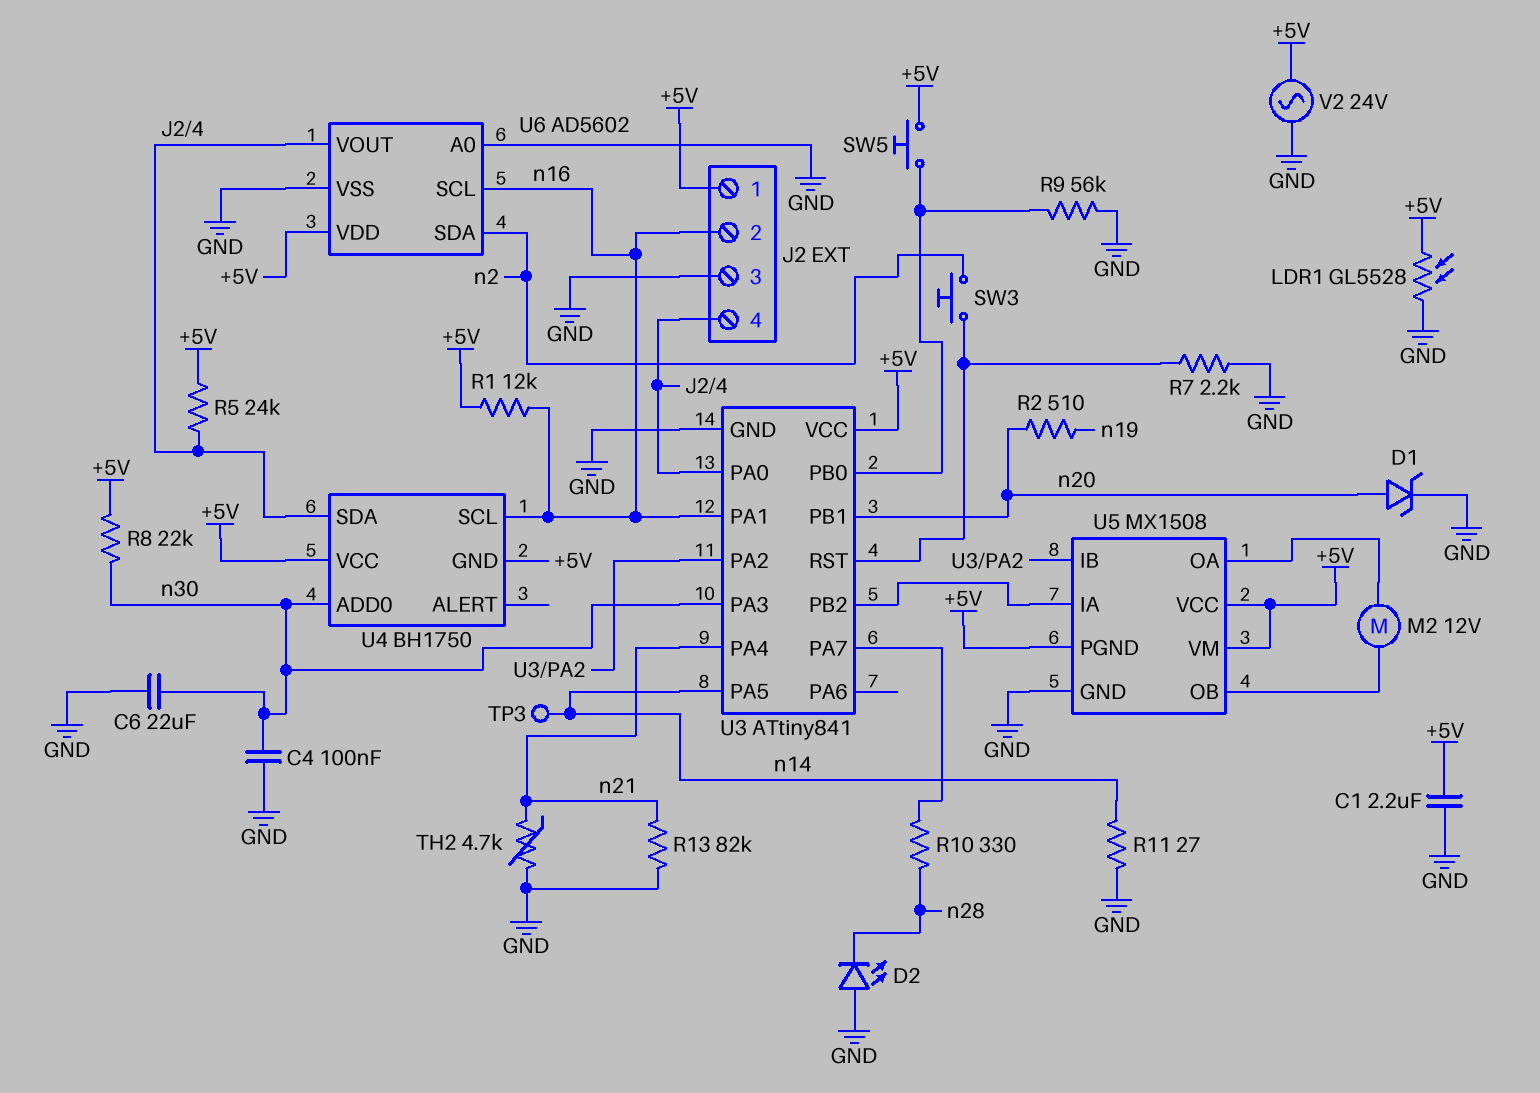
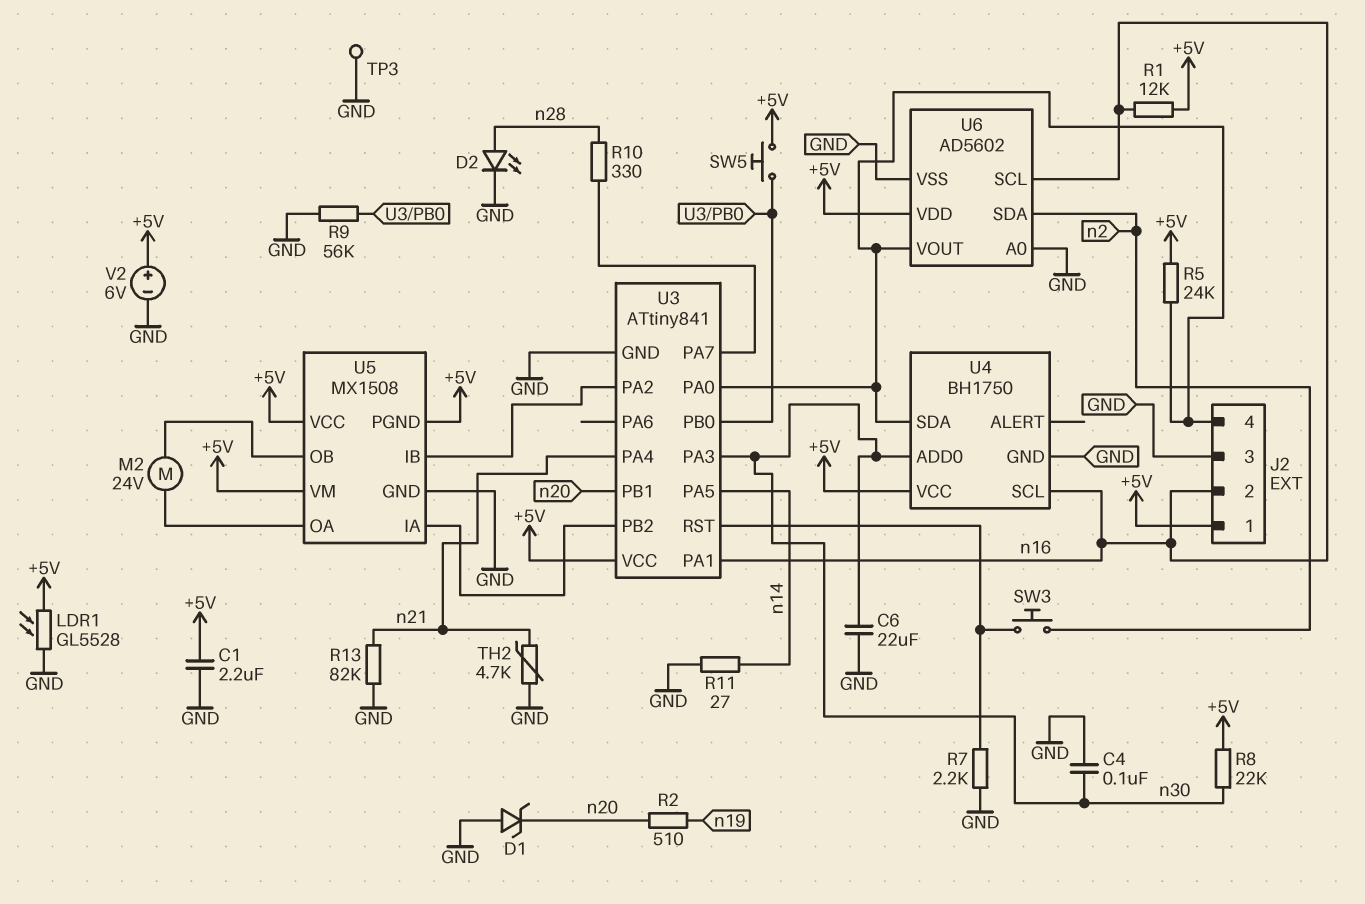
D1: zener (A n20, K GND) -> zener (A GND, K n20)
D2: LED (A GND, K n28) -> LED (A n28, K GND)
M2: motor 12V (U5/OA, U5/OB) -> motor 24V (U5/OA, U5/OB)
TP3: test point (n14) -> test point (GND)
U4 pin GND: +5V -> GND
V2: AC 24V (+5V, GND) -> 6V (plus +5V, minus GND)

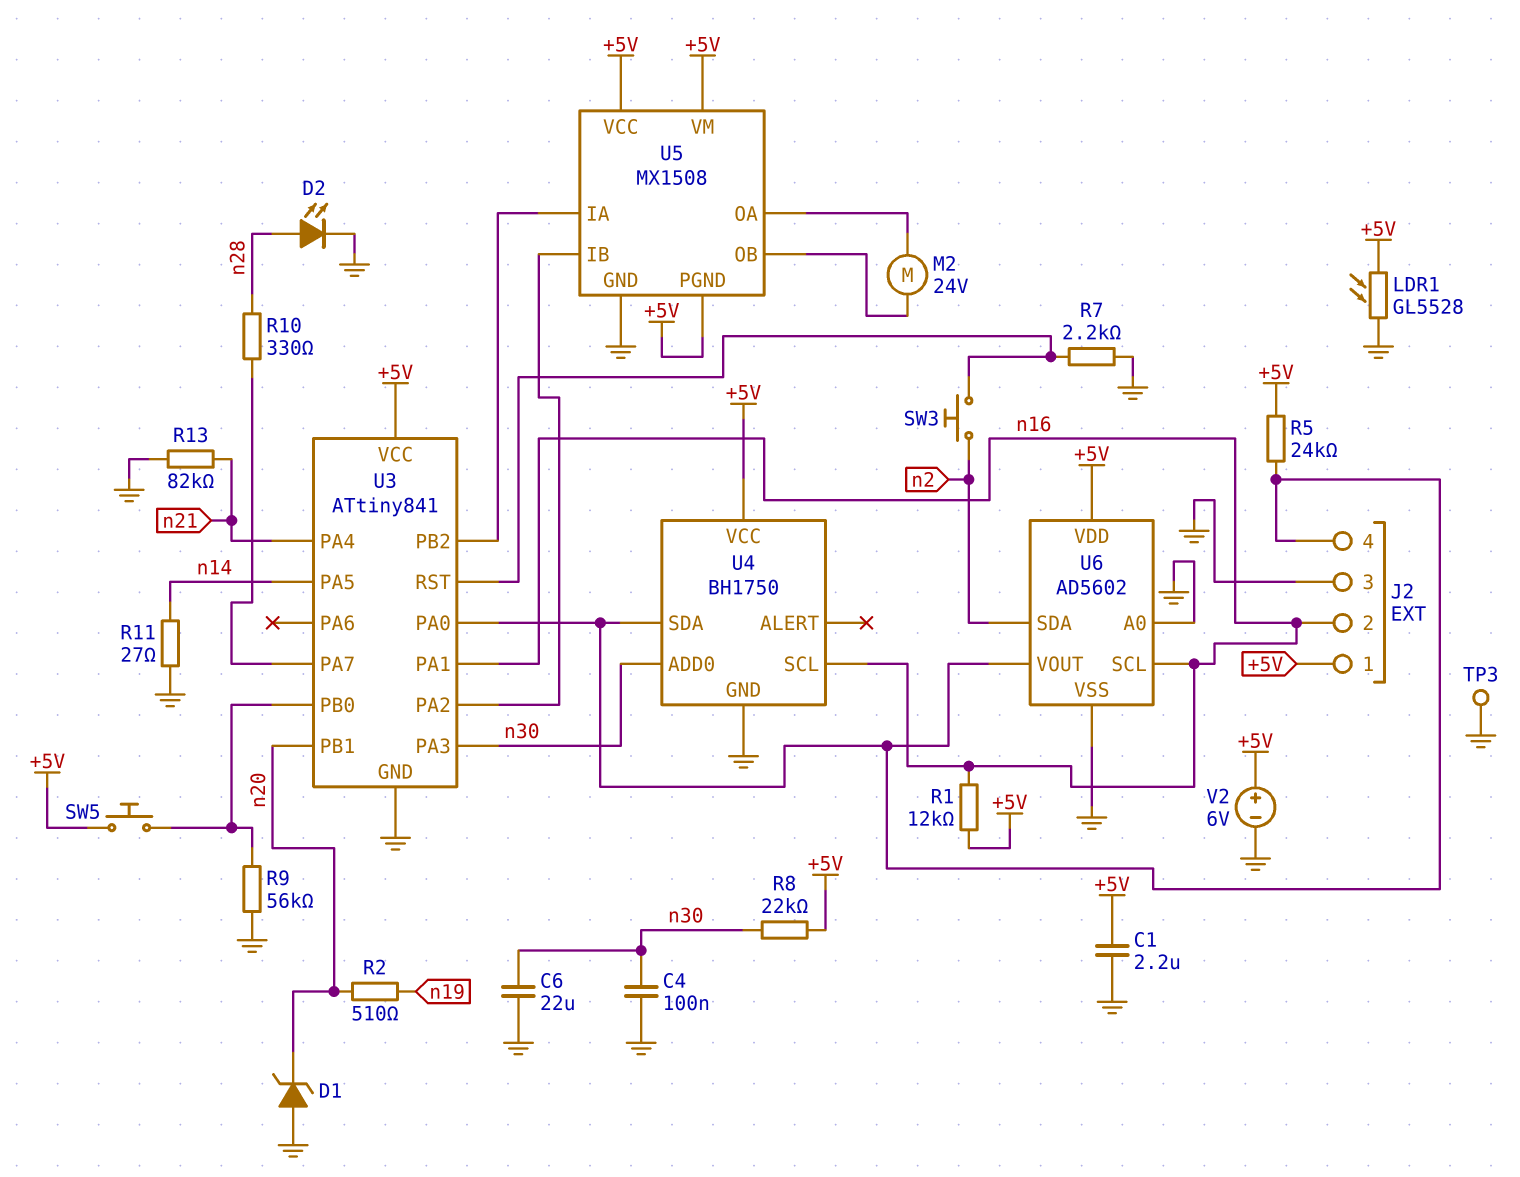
TH2: 4.7k (GND, n21) -> none

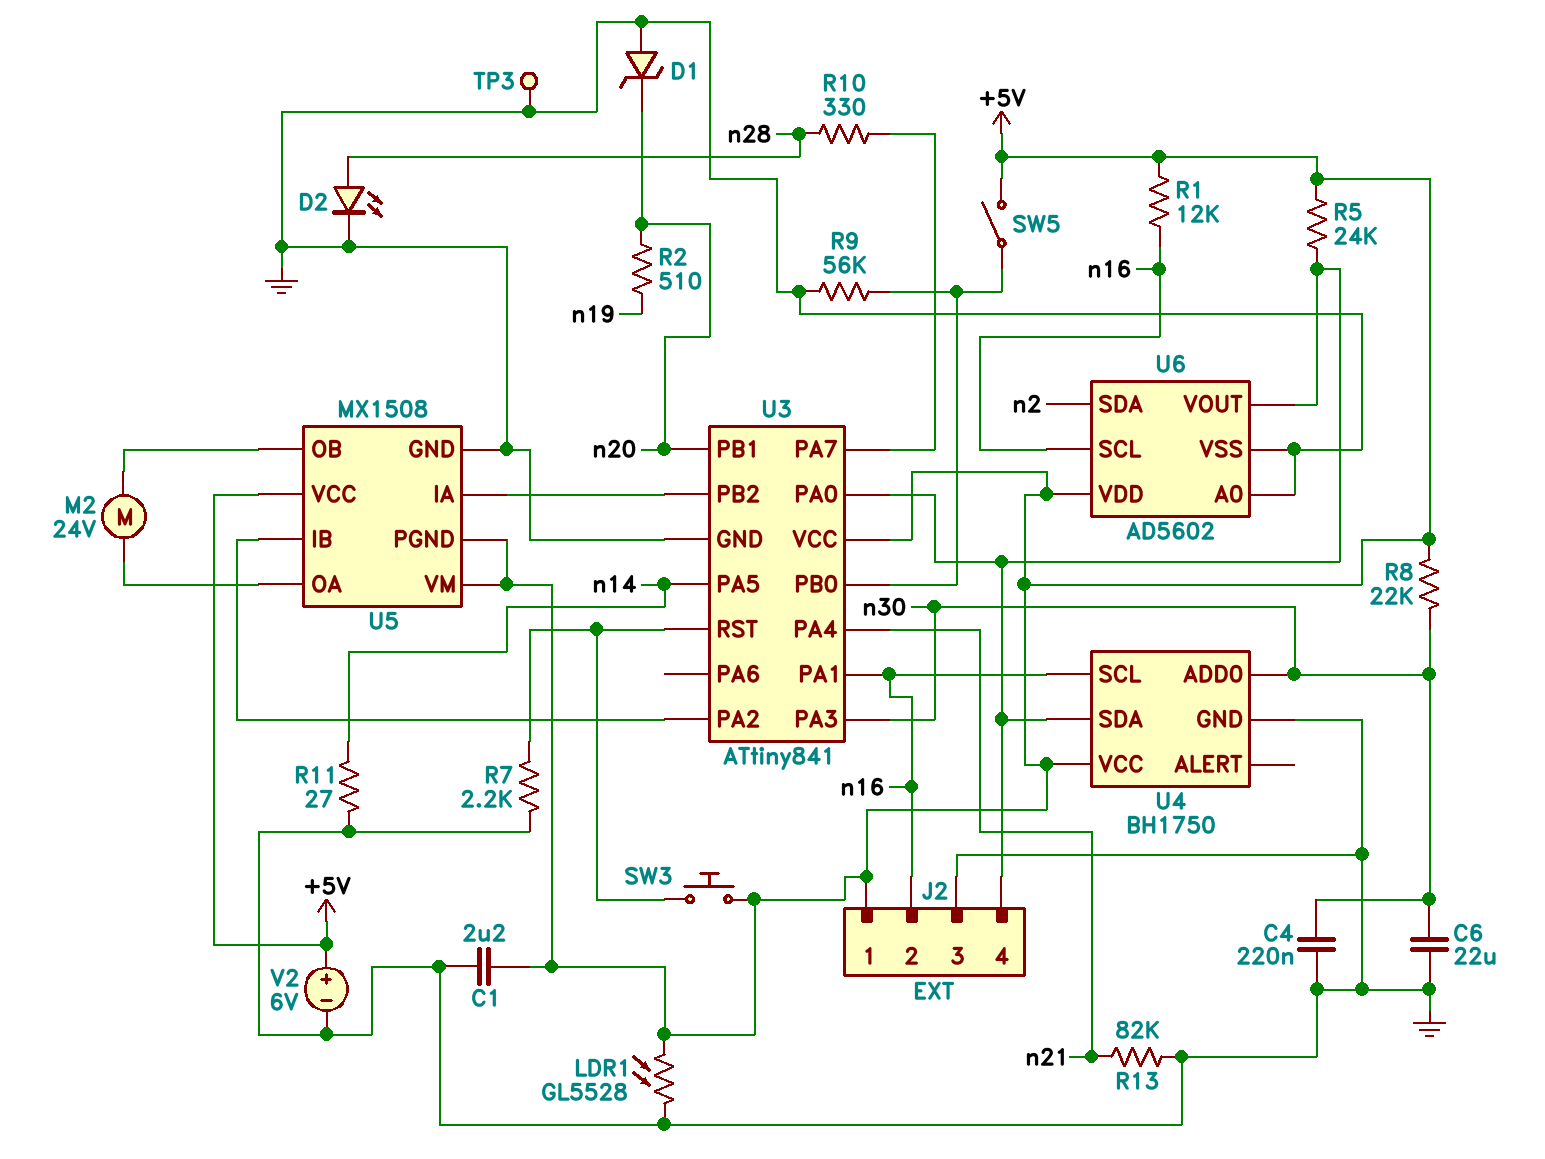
C4: 100nF (GND, n30) -> 220nF (GND, n30)
SW3: button (U3/RST, n2) -> button (+5V, U3/RST)
SW5: button (+5V, U3/PB0) -> switch (+5V, U3/PB0)

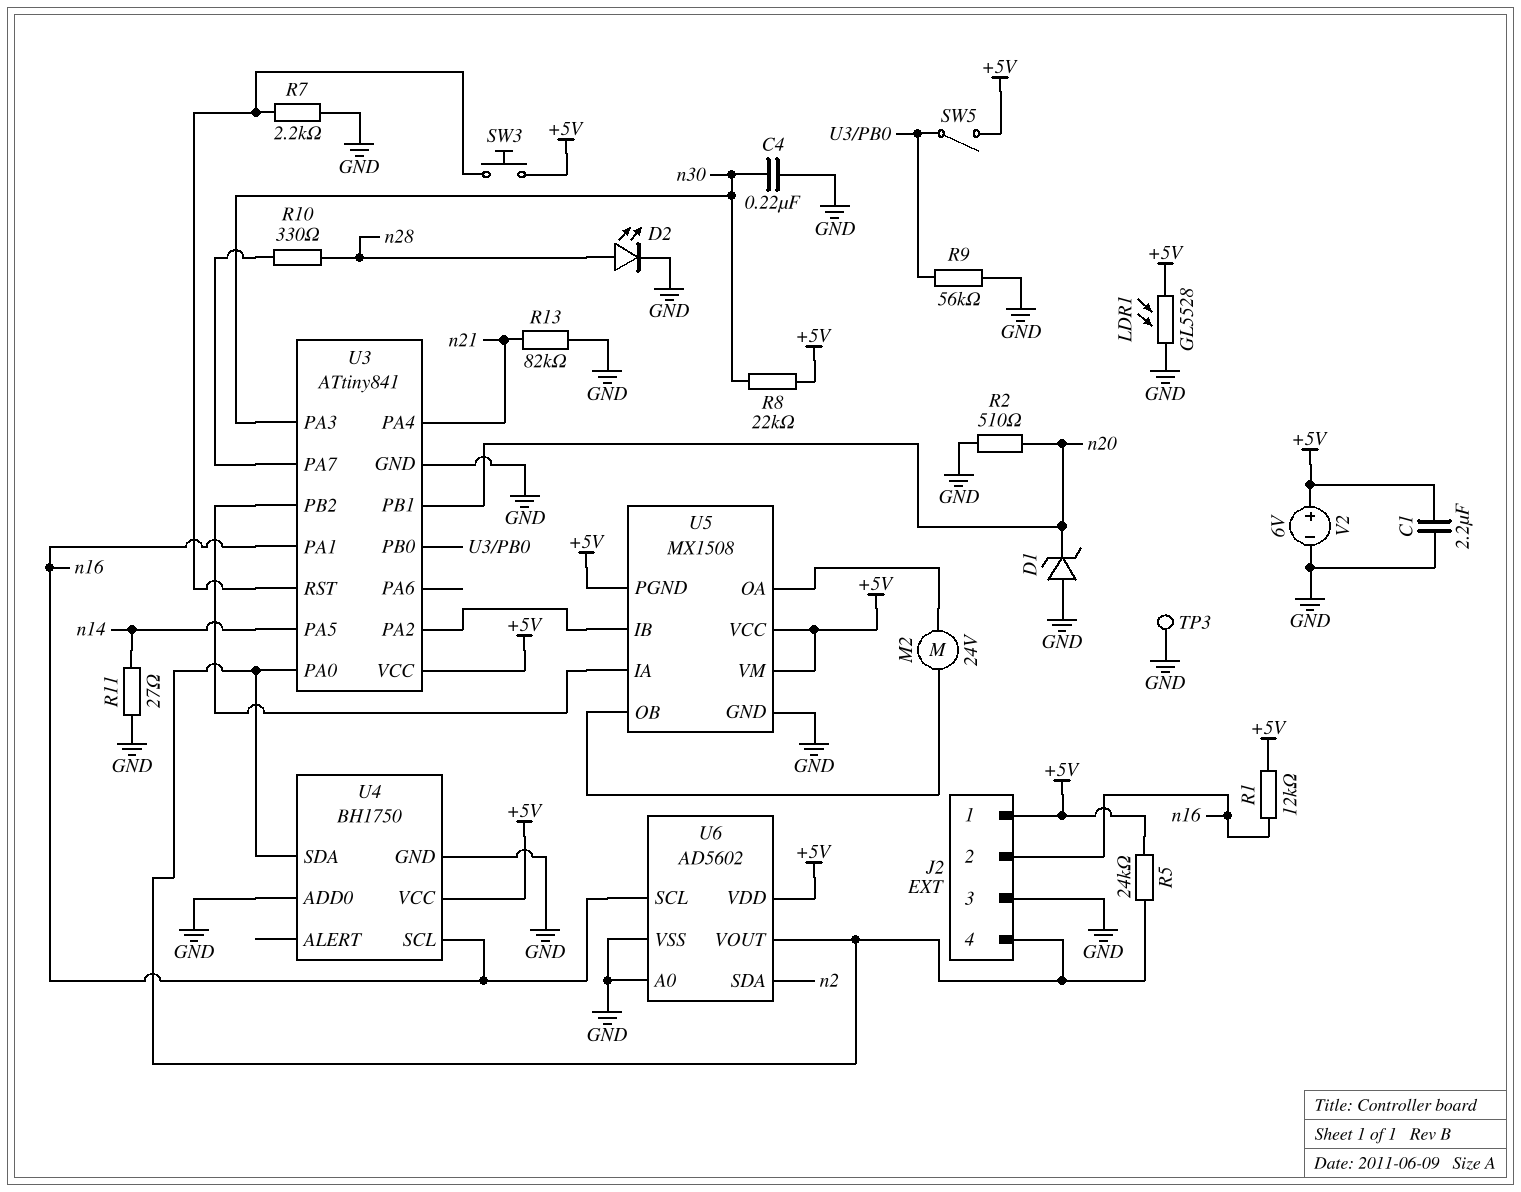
C6: 22uF (GND, n30) -> none
R2: 510 (n19, n20) -> 510 (GND, n20)
U4 pin ADD0: n30 -> GND

